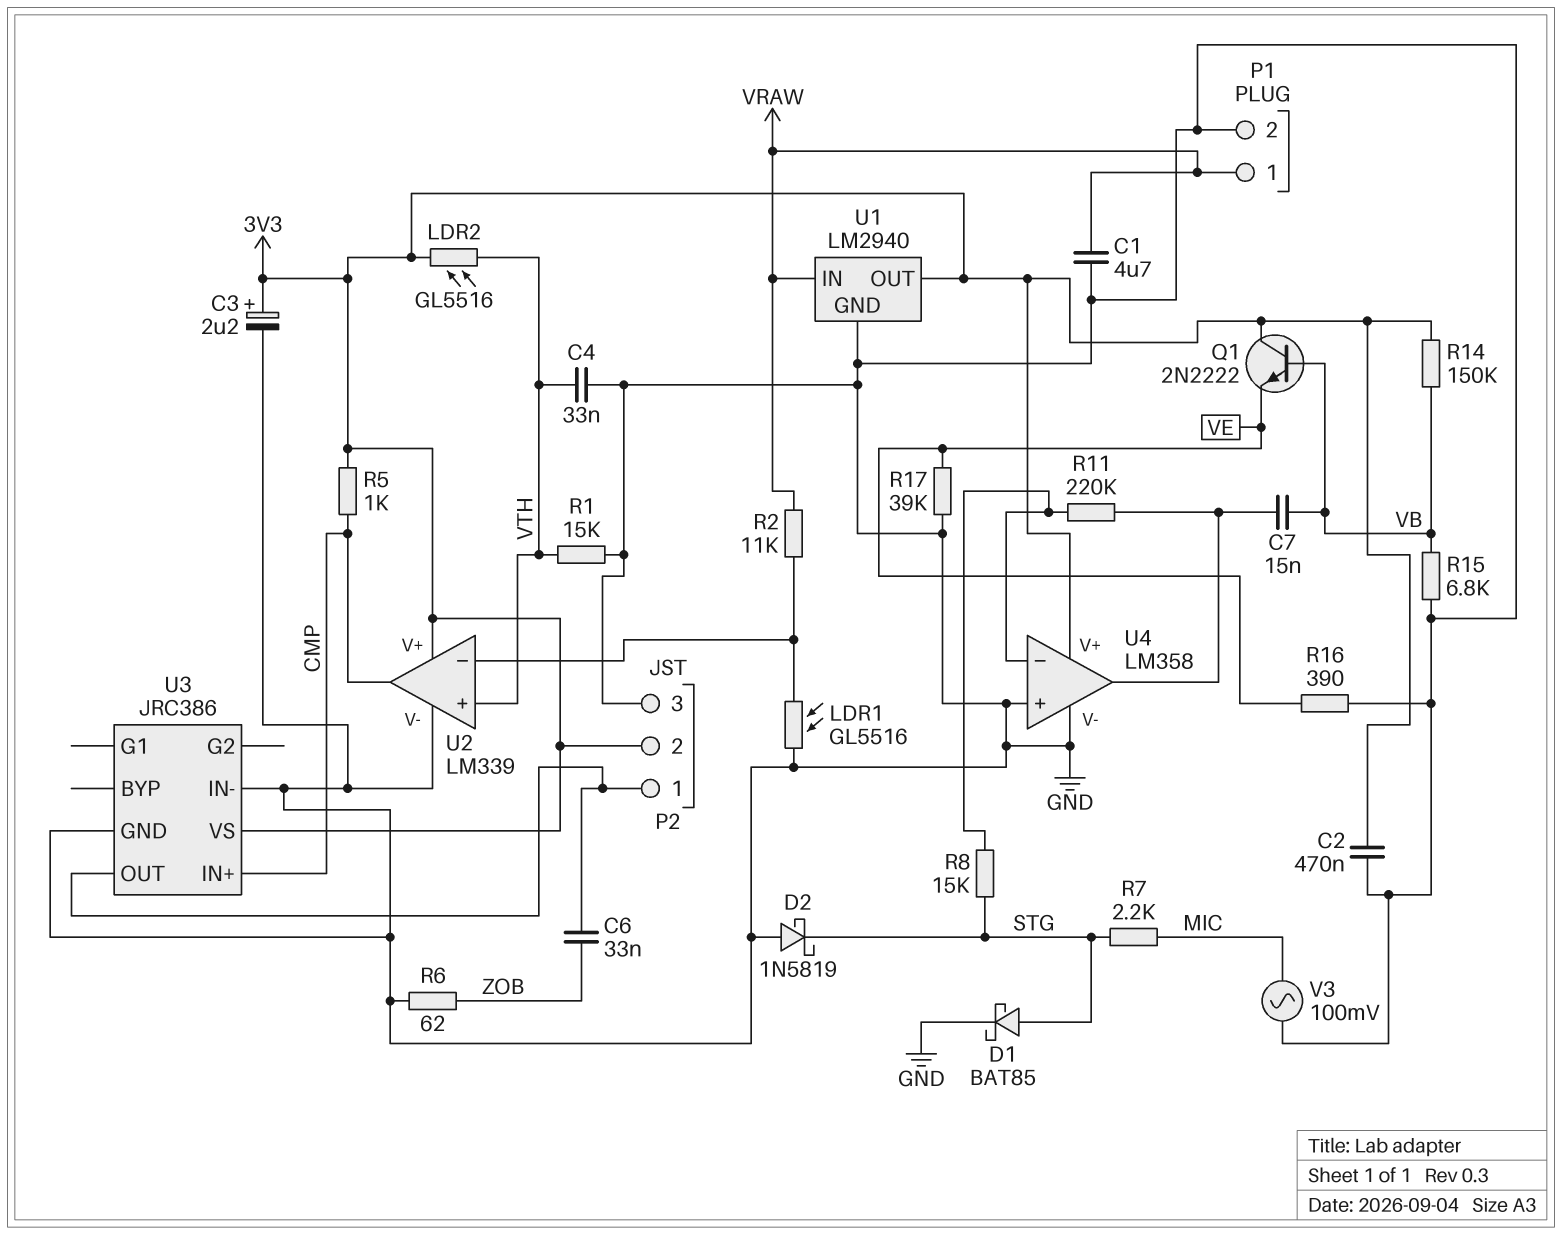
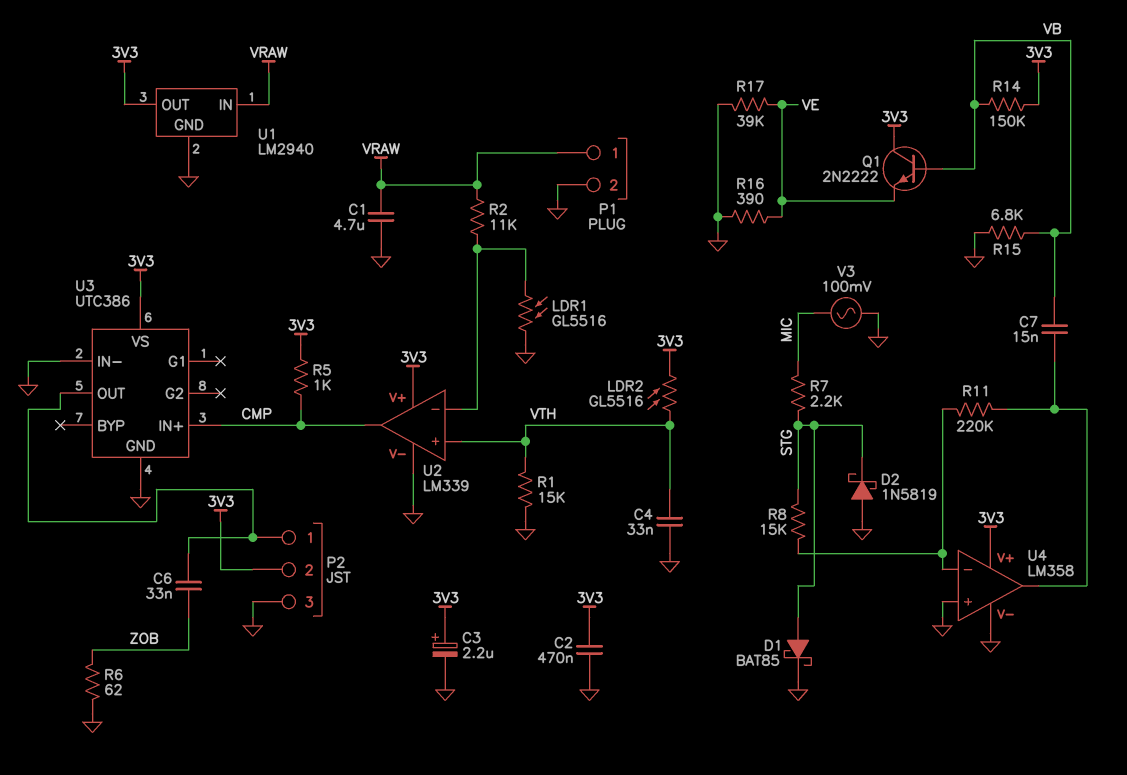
U3: JRC386 -> UTC386

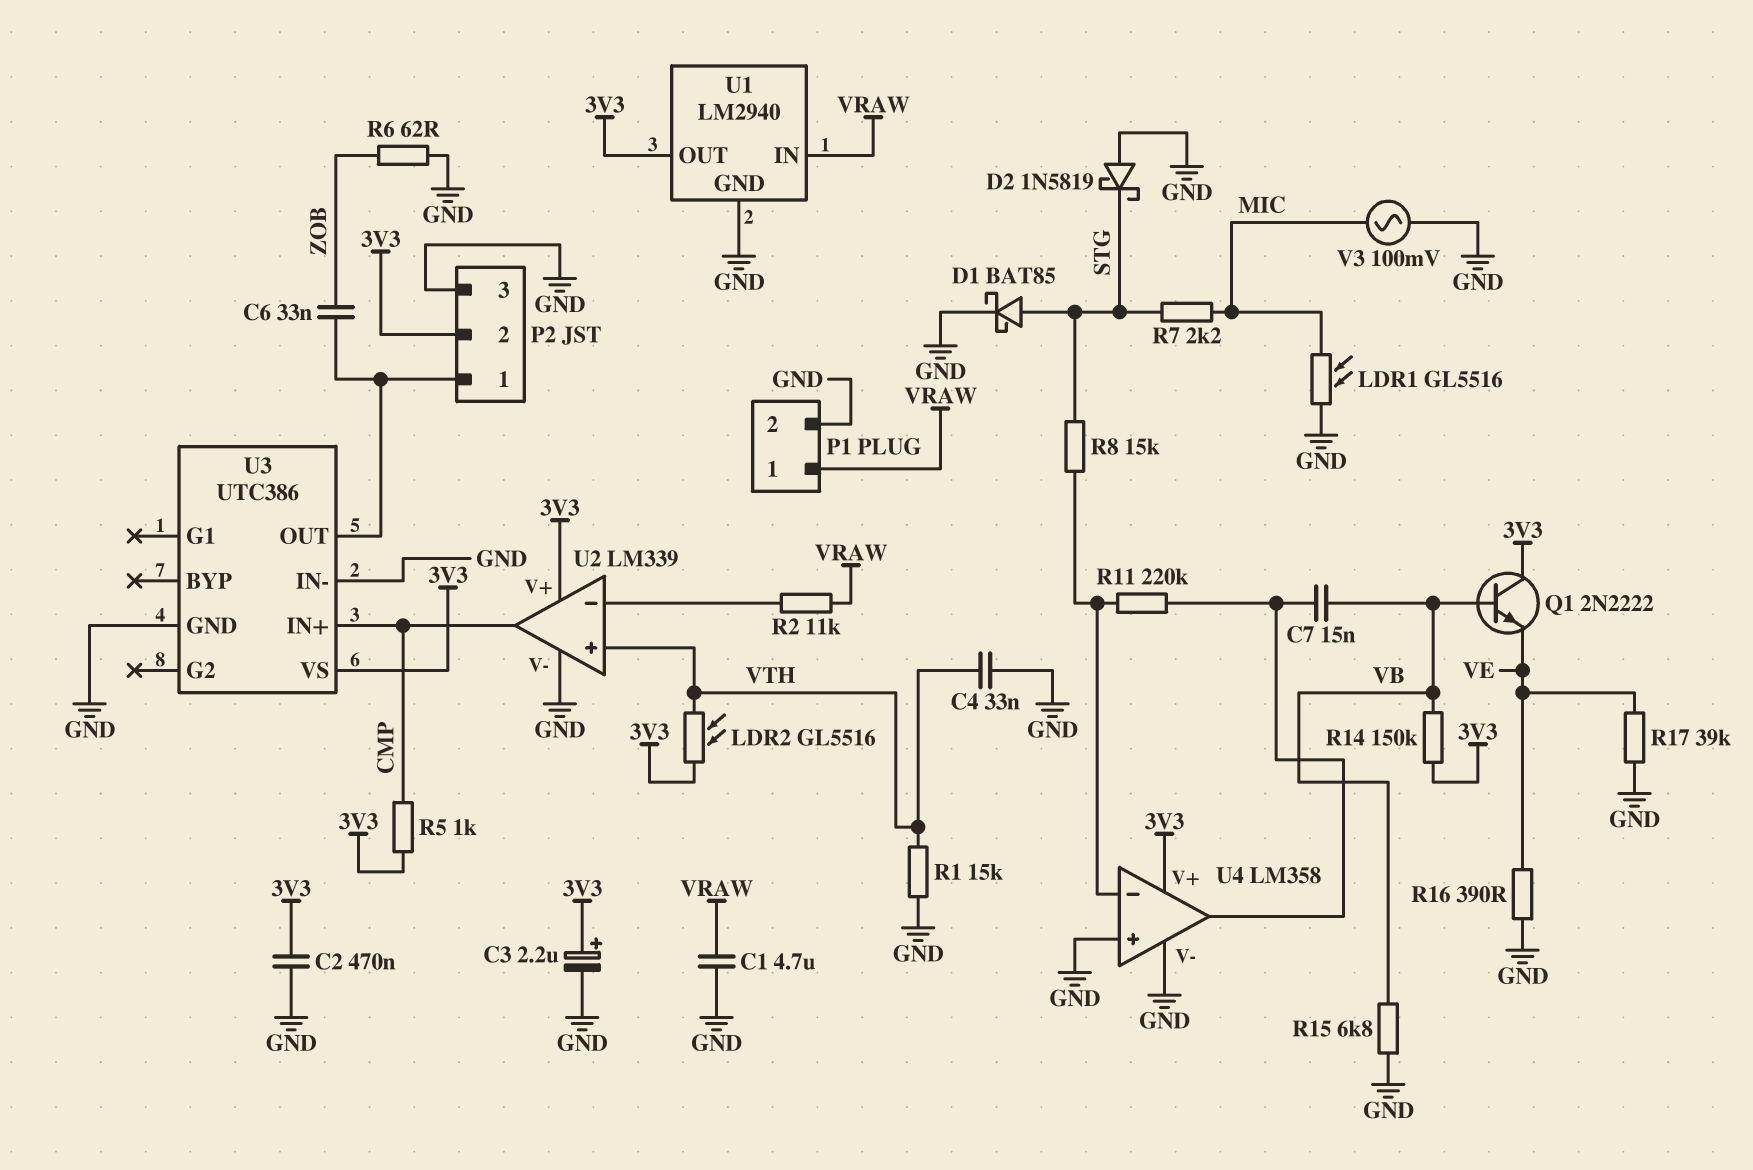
LDR1: GL5516 (GND, U2/in-) -> GL5516 (GND, MIC)

